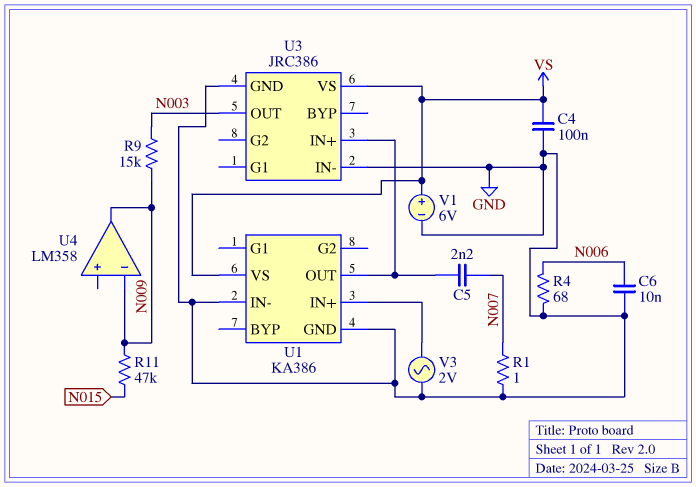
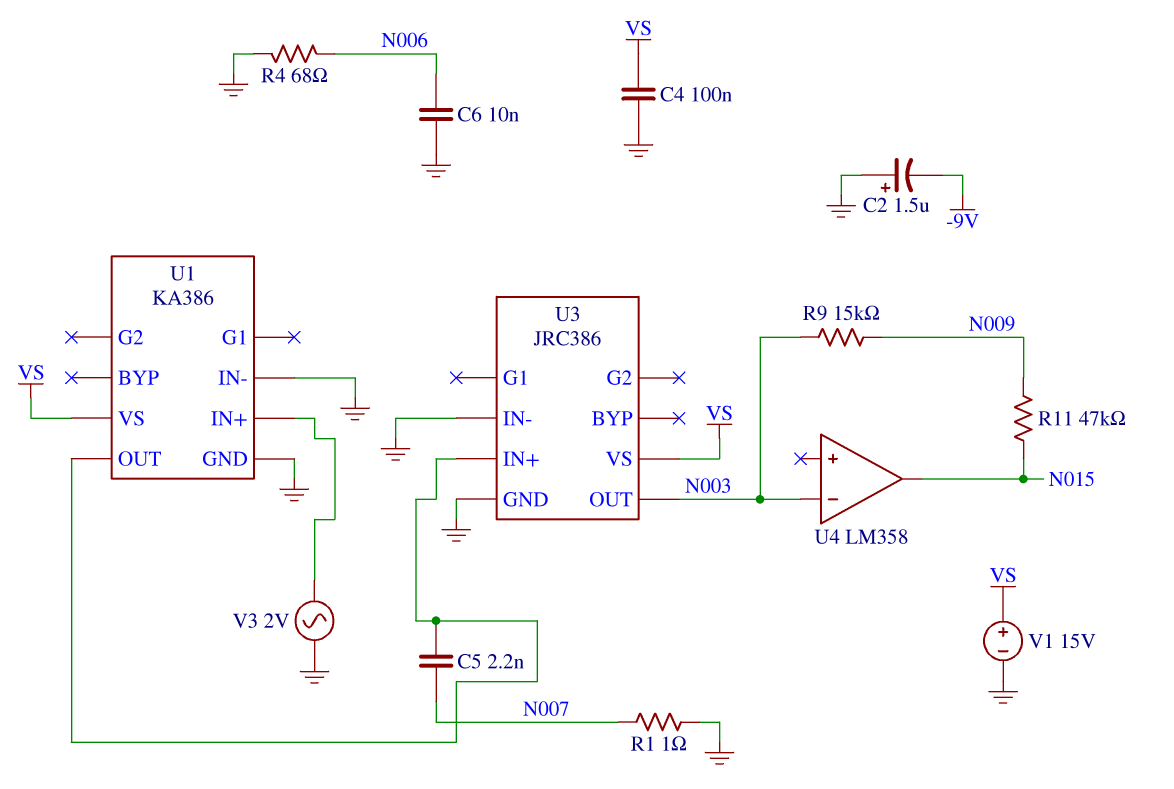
C2: none -> 1.5uF (plus GND, minus -9V)
U4 pin in-: N009 -> N003
U4 pin out: N009 -> N015
V1: 6V (plus VS, minus GND) -> 15V (plus VS, minus GND)

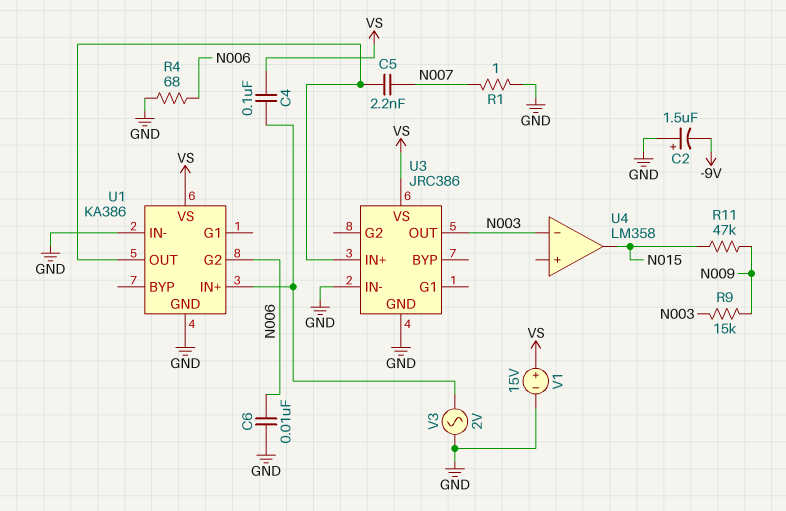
C4: 100nF (GND, VS) -> 100nF (U1/IN+, VS)
U1 pin G2: none -> N006

